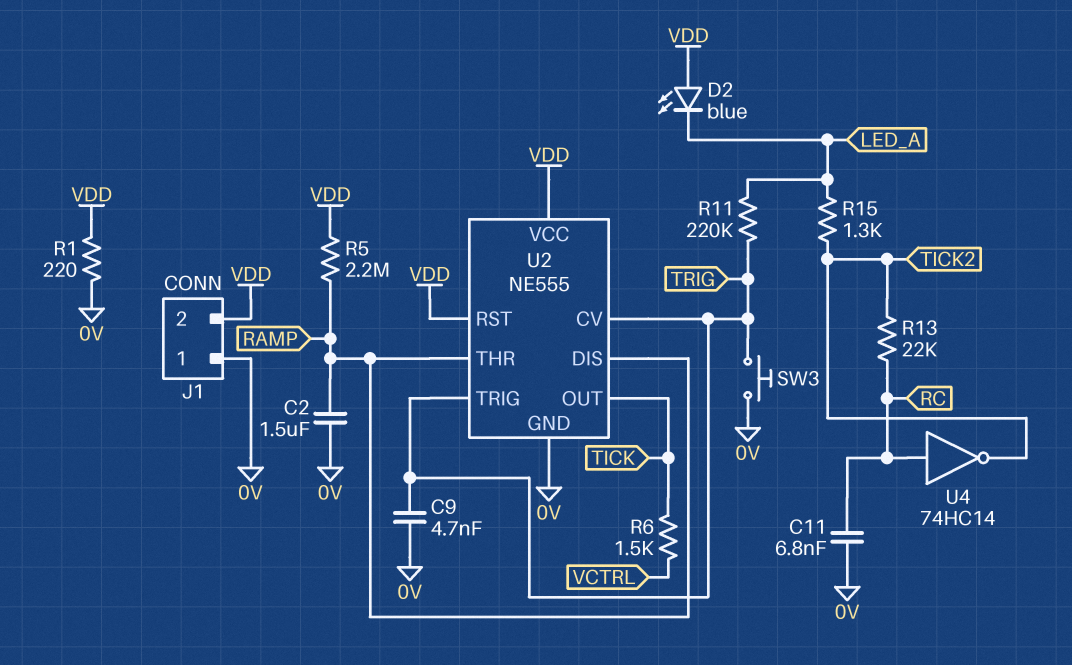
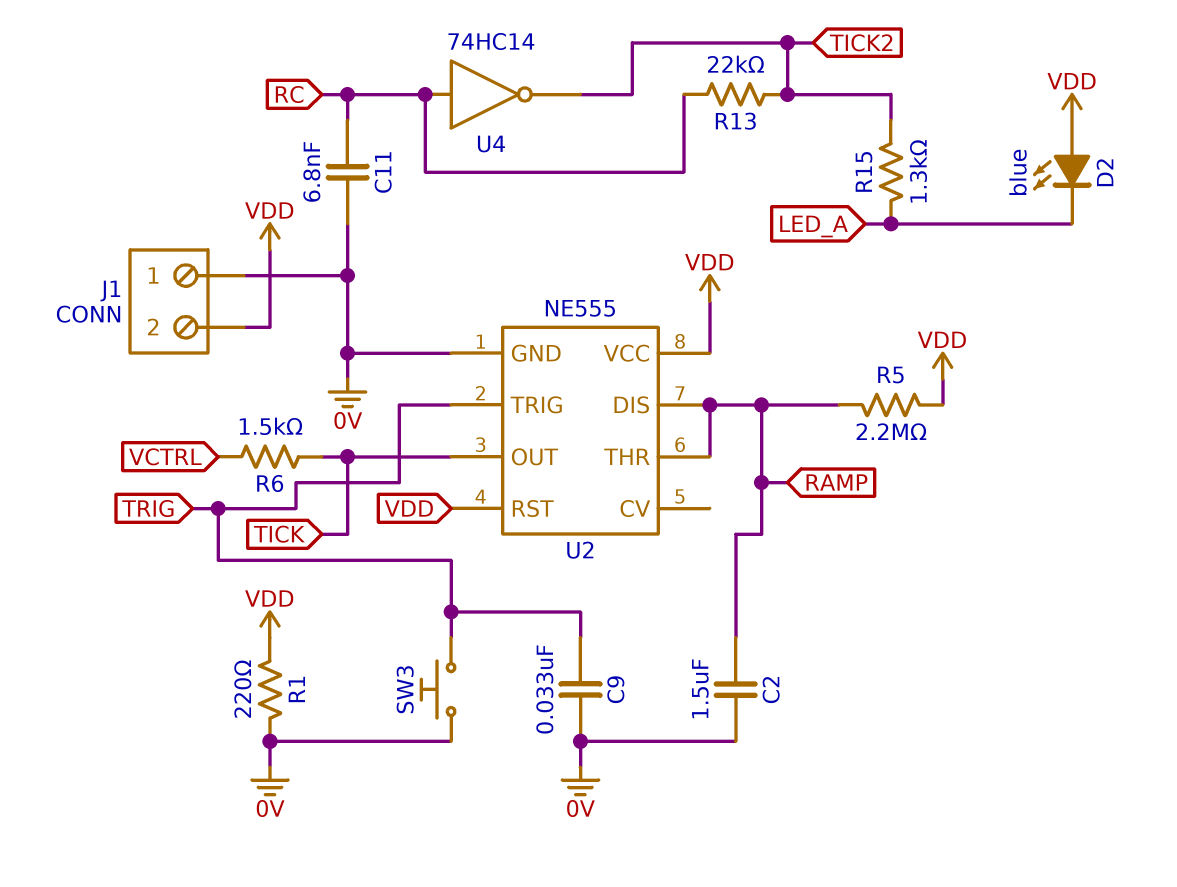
C9: 4.7nF (0V, TRIG) -> 33nF (0V, TRIG)
R11: 220k (LED_A, TRIG) -> none
U2 pin CV: TRIG -> none

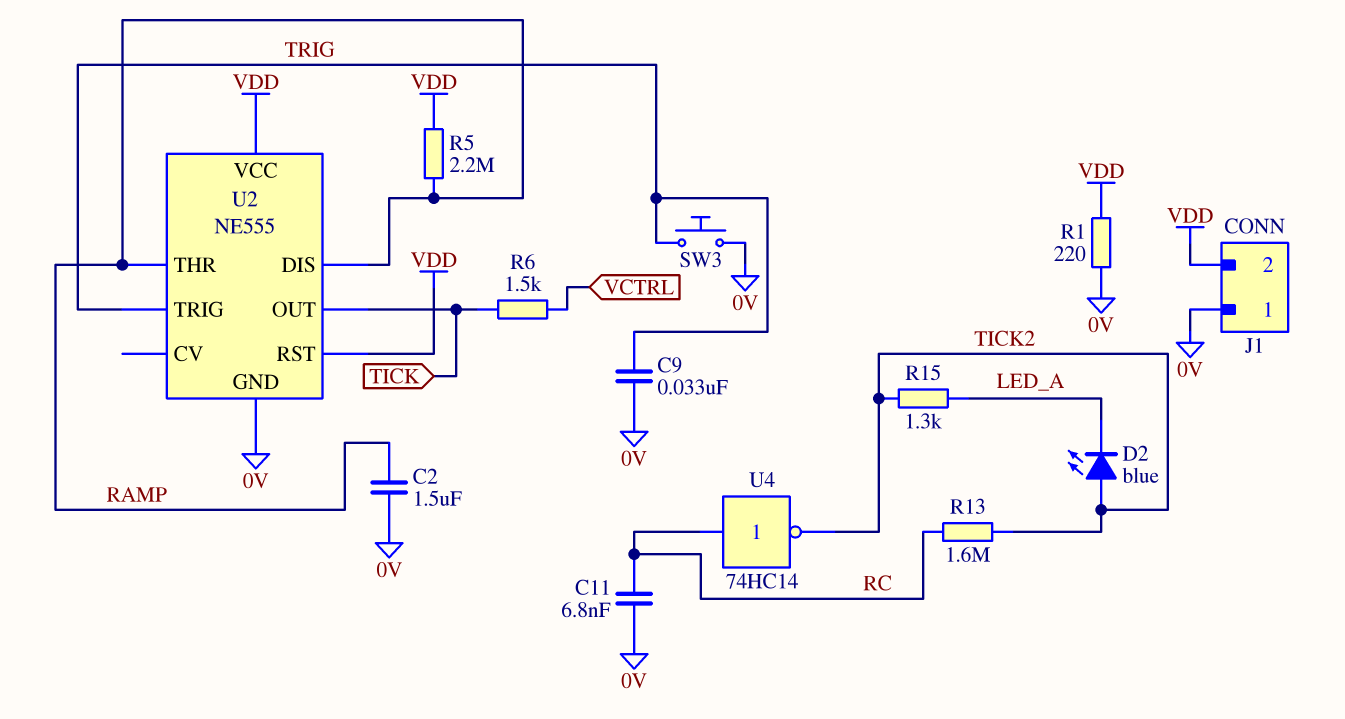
D2: LED blue (A VDD, K LED_A) -> LED blue (A TICK2, K LED_A)
R13: 22k (RC, TICK2) -> 1.6M (RC, TICK2)

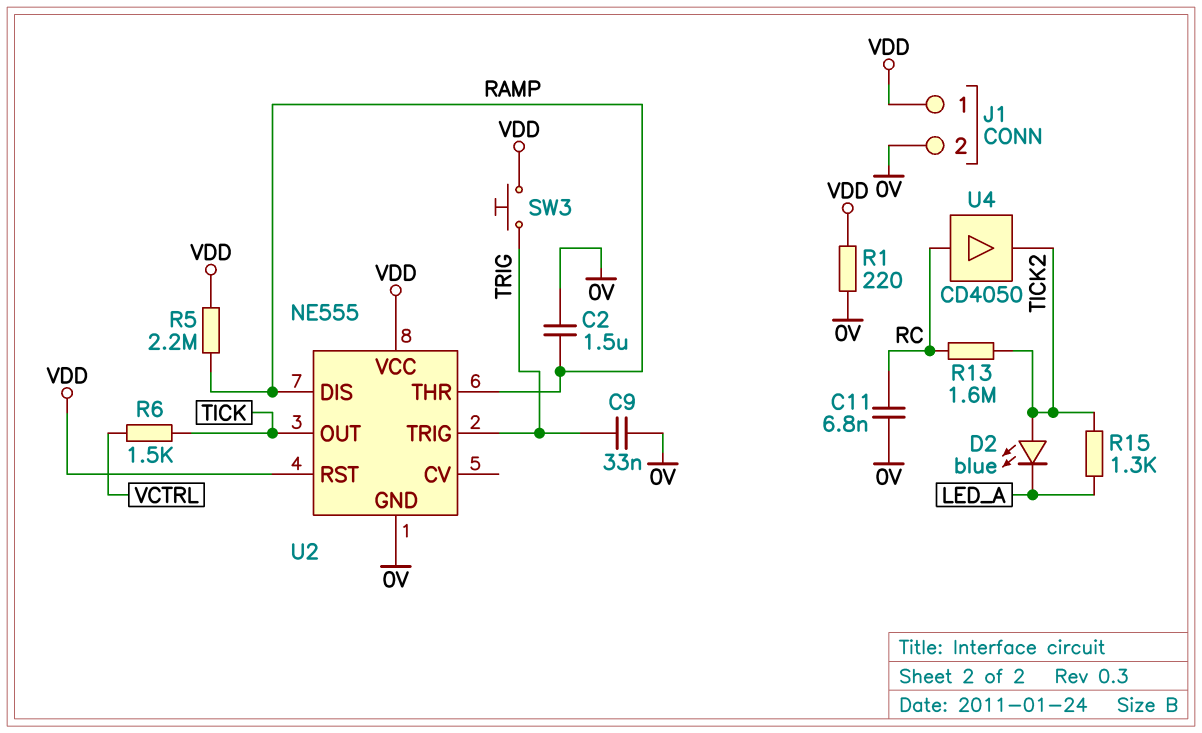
J1 pin 1: 0V -> VDD
J1 pin 2: VDD -> 0V
SW3: button (0V, TRIG) -> button (TRIG, VDD)
U4: NOT 74HC14 (in RC, out TICK2) -> buffer CD4050 (in RC, out TICK2)

